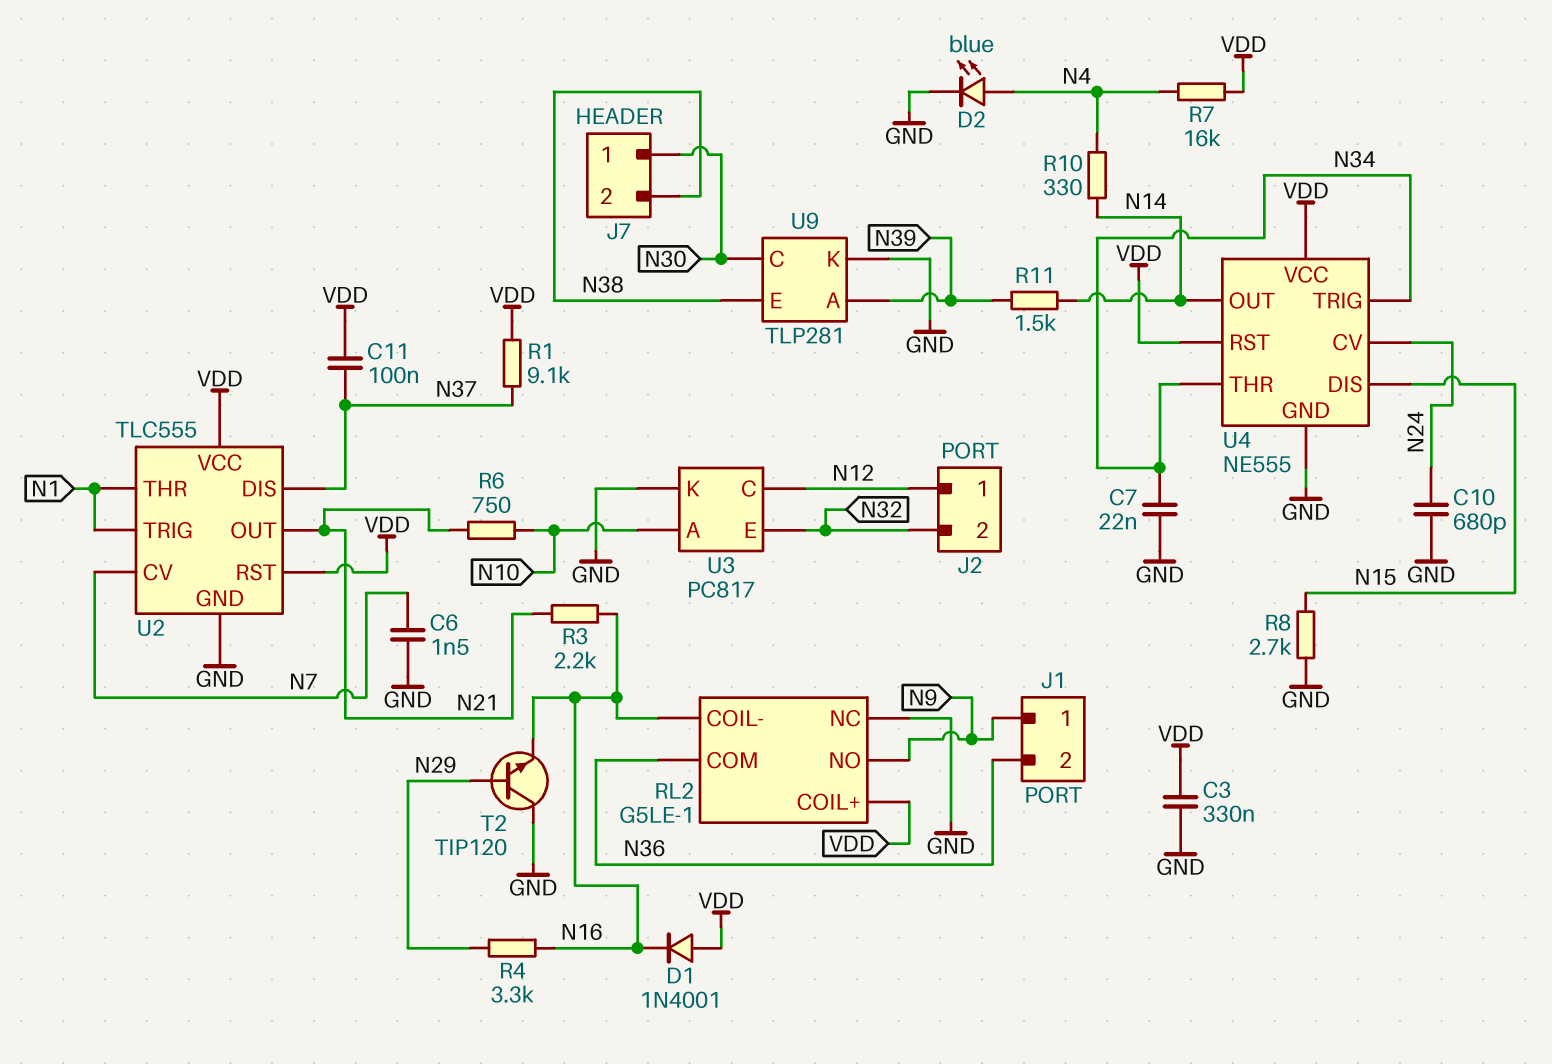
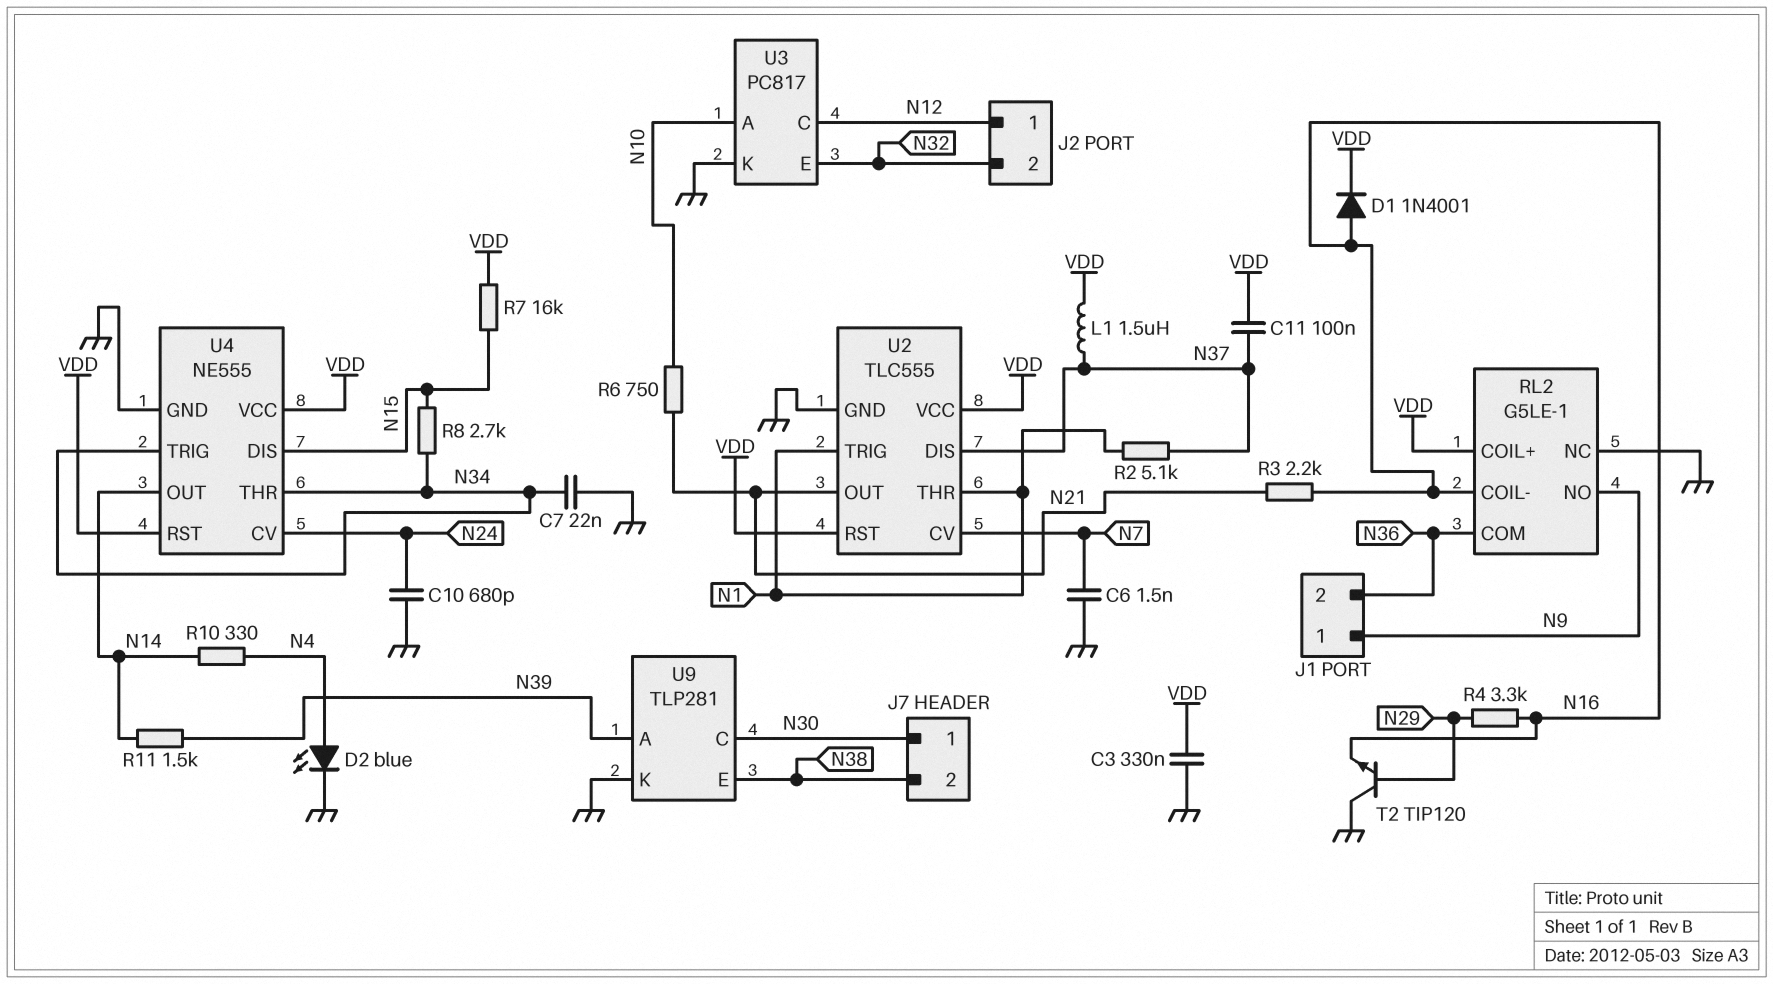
D1: diode 1N4001 (A VDD, K N16) -> diode 1N4001 (A N16, K VDD)
L1: none -> 1.5uH (N37, VDD)
R1: 9.1k (N37, VDD) -> none
R2: none -> 5.1k (N1, N37)
R7: 16k (N4, VDD) -> 16k (N15, VDD)
R8: 2.7k (GND, N15) -> 2.7k (N15, N34)

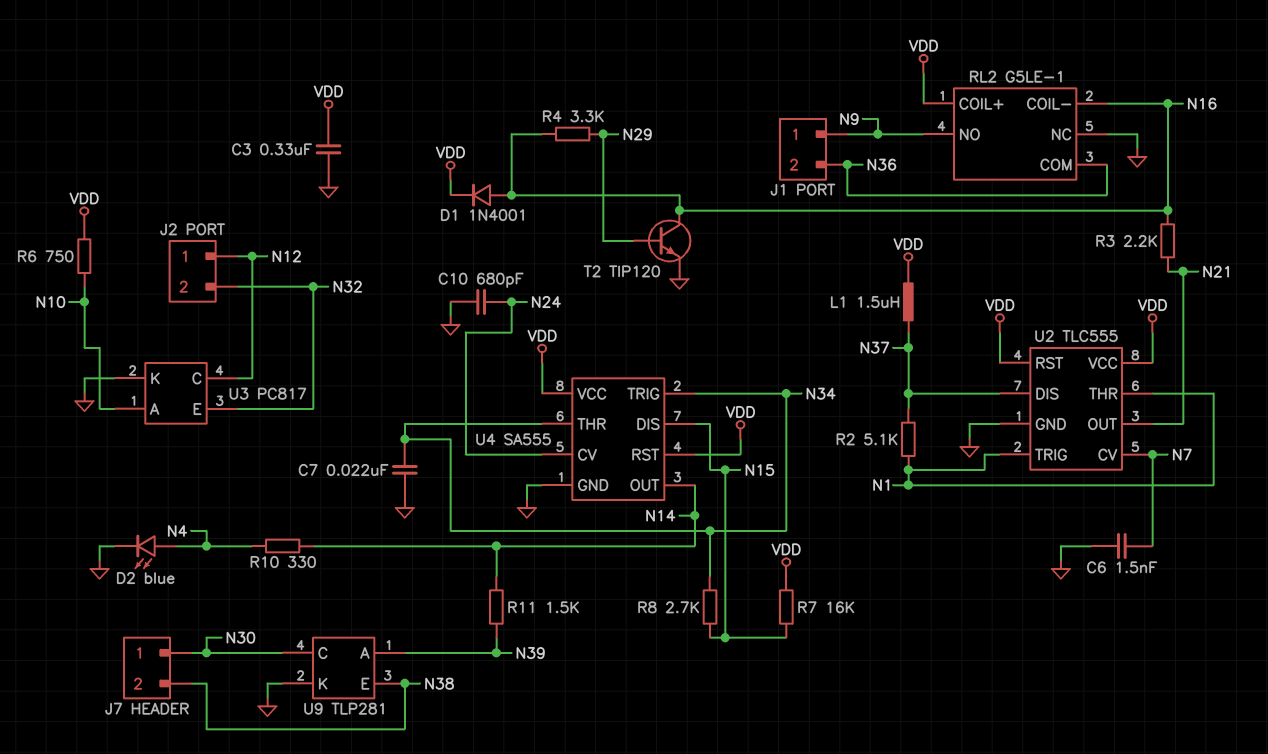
C11: 100nF (N37, VDD) -> none
R6: 750 (N10, N21) -> 750 (N10, VDD)
T2: NPN TIP120 (B N29, C GND, E N16) -> NPN TIP120 (B N29, C N16, E GND)
U4: NE555 -> SA555

